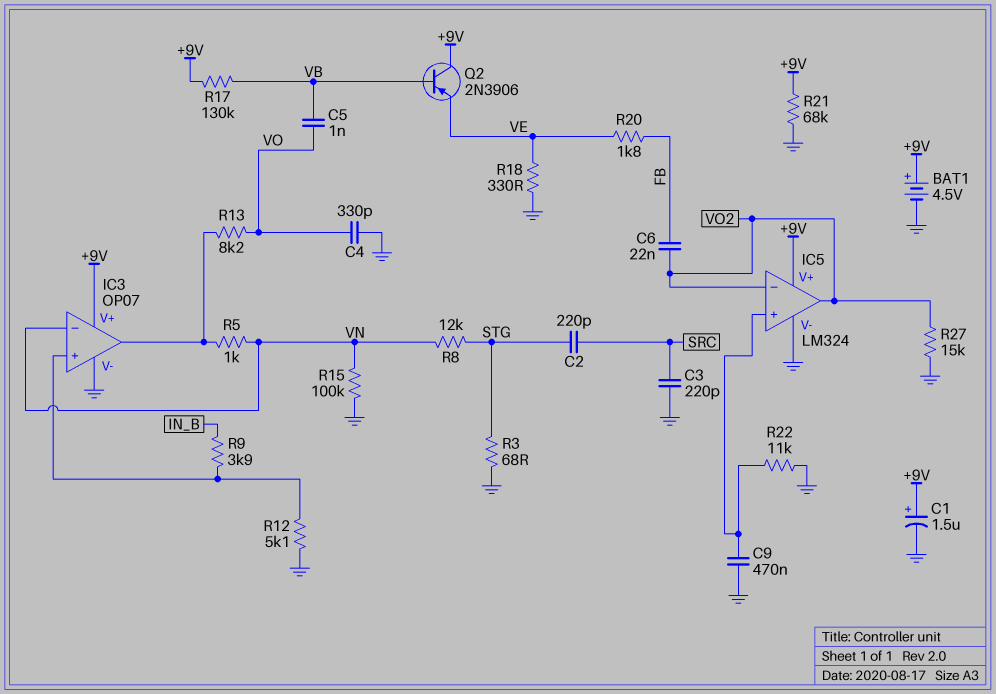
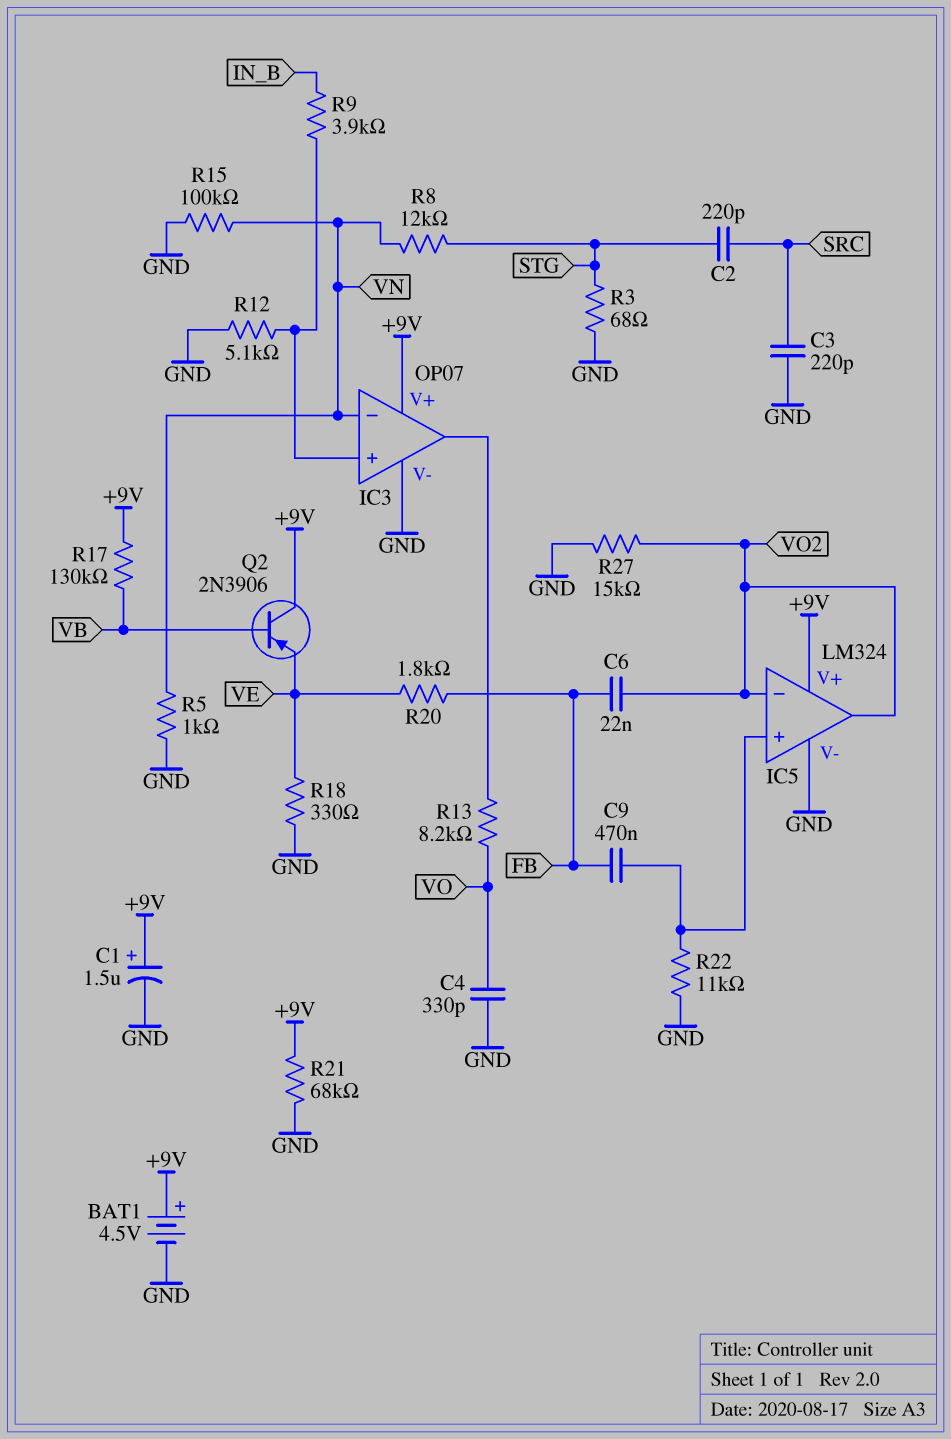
C5: 1nF (VB, VO) -> none
C9: 470nF (GND, IC5/in+) -> 470nF (FB, IC5/in+)
R5: 1k (IC3/out, VN) -> 1k (GND, VN)

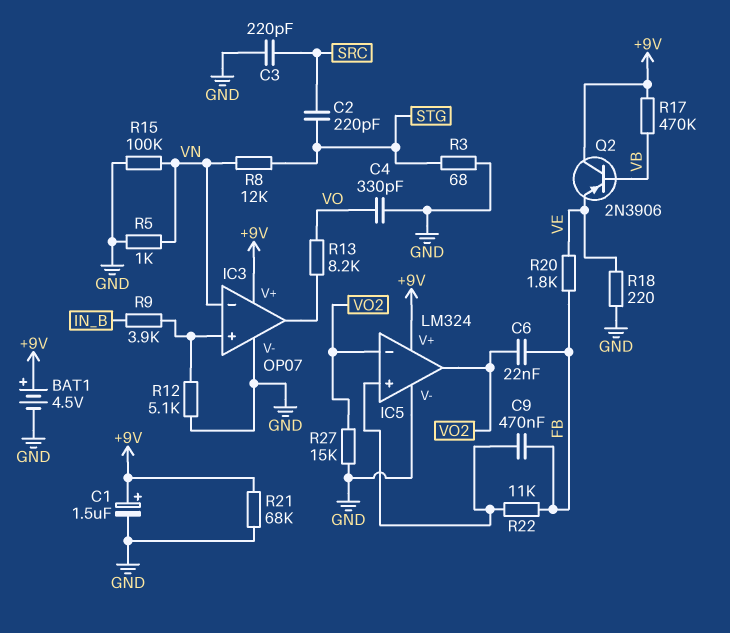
R17: 130k (+9V, VB) -> 470k (+9V, VB)
R18: 330 (GND, VE) -> 220 (GND, VE)
R22: 11k (GND, IC5/in+) -> 11k (FB, IC5/in+)

